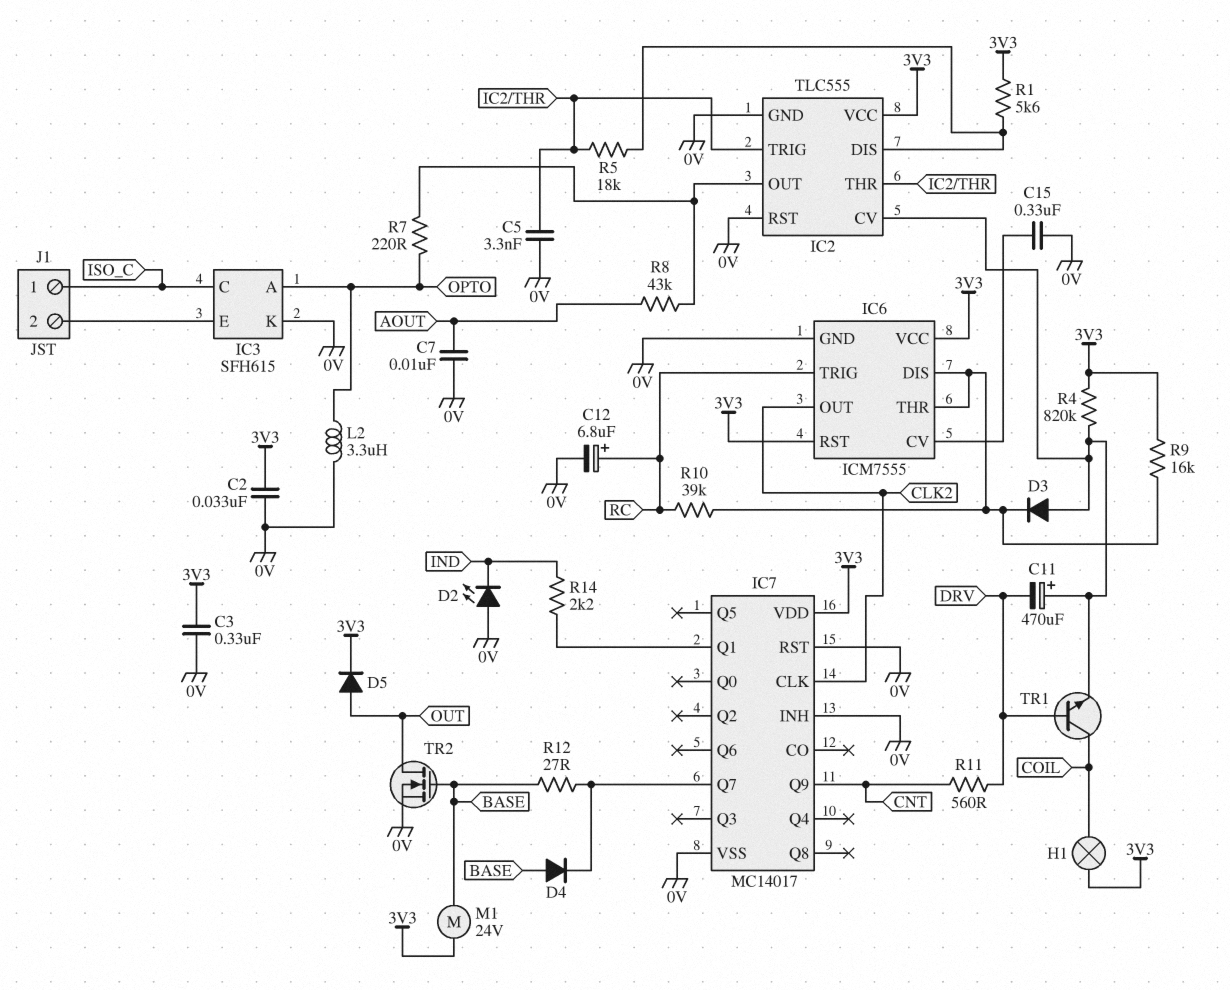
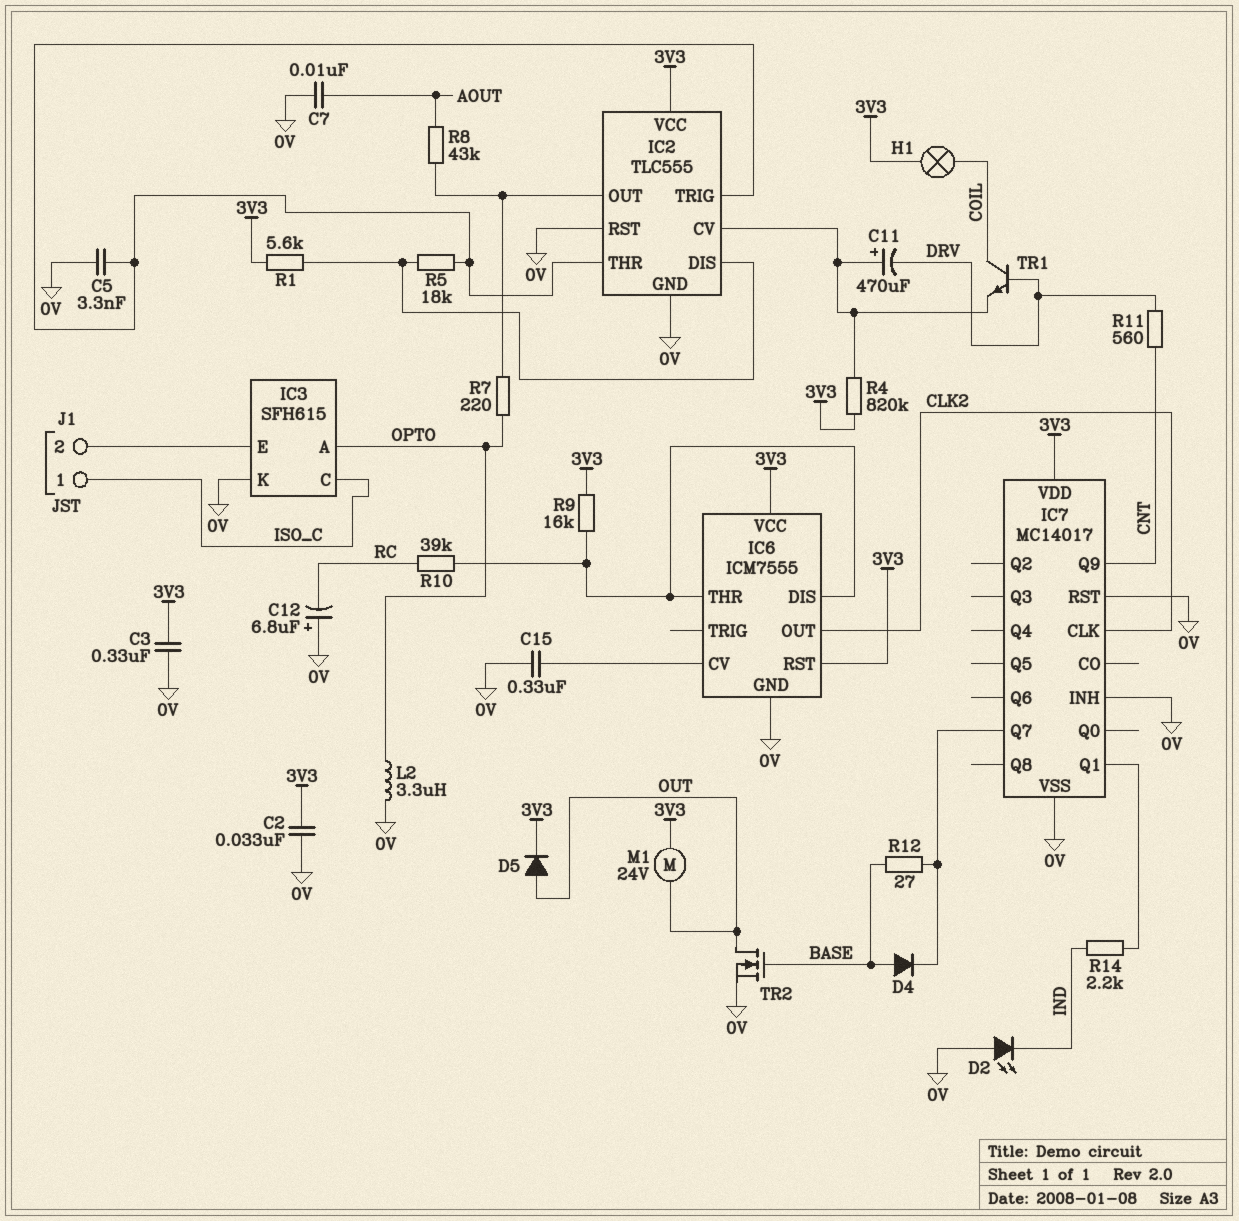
C12: 6.8uF (plus RC, minus 0V) -> 6.8uF (plus 0V, minus RC)
D3: diode (A IC2/CV, K IC6/DIS) -> none
IC6 pin TRIG: RC -> none
M1: motor 24V (3V3, BASE) -> motor 24V (3V3, OUT)

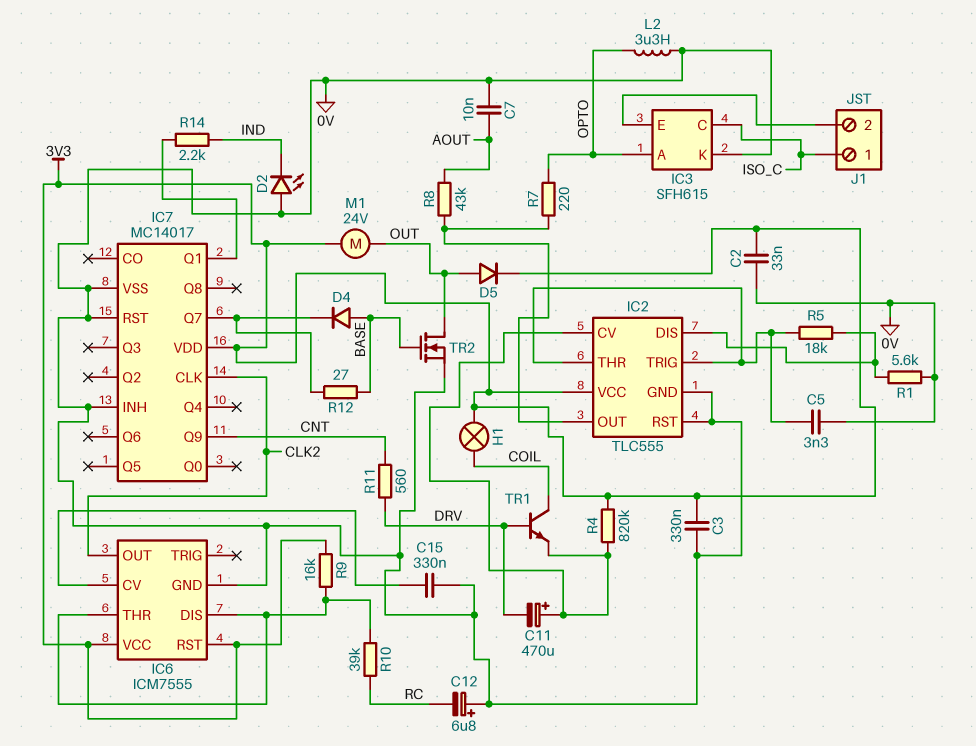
R1: 5.6k (3V3, IC2/DIS) -> 5.6k (0V, IC2/DIS)

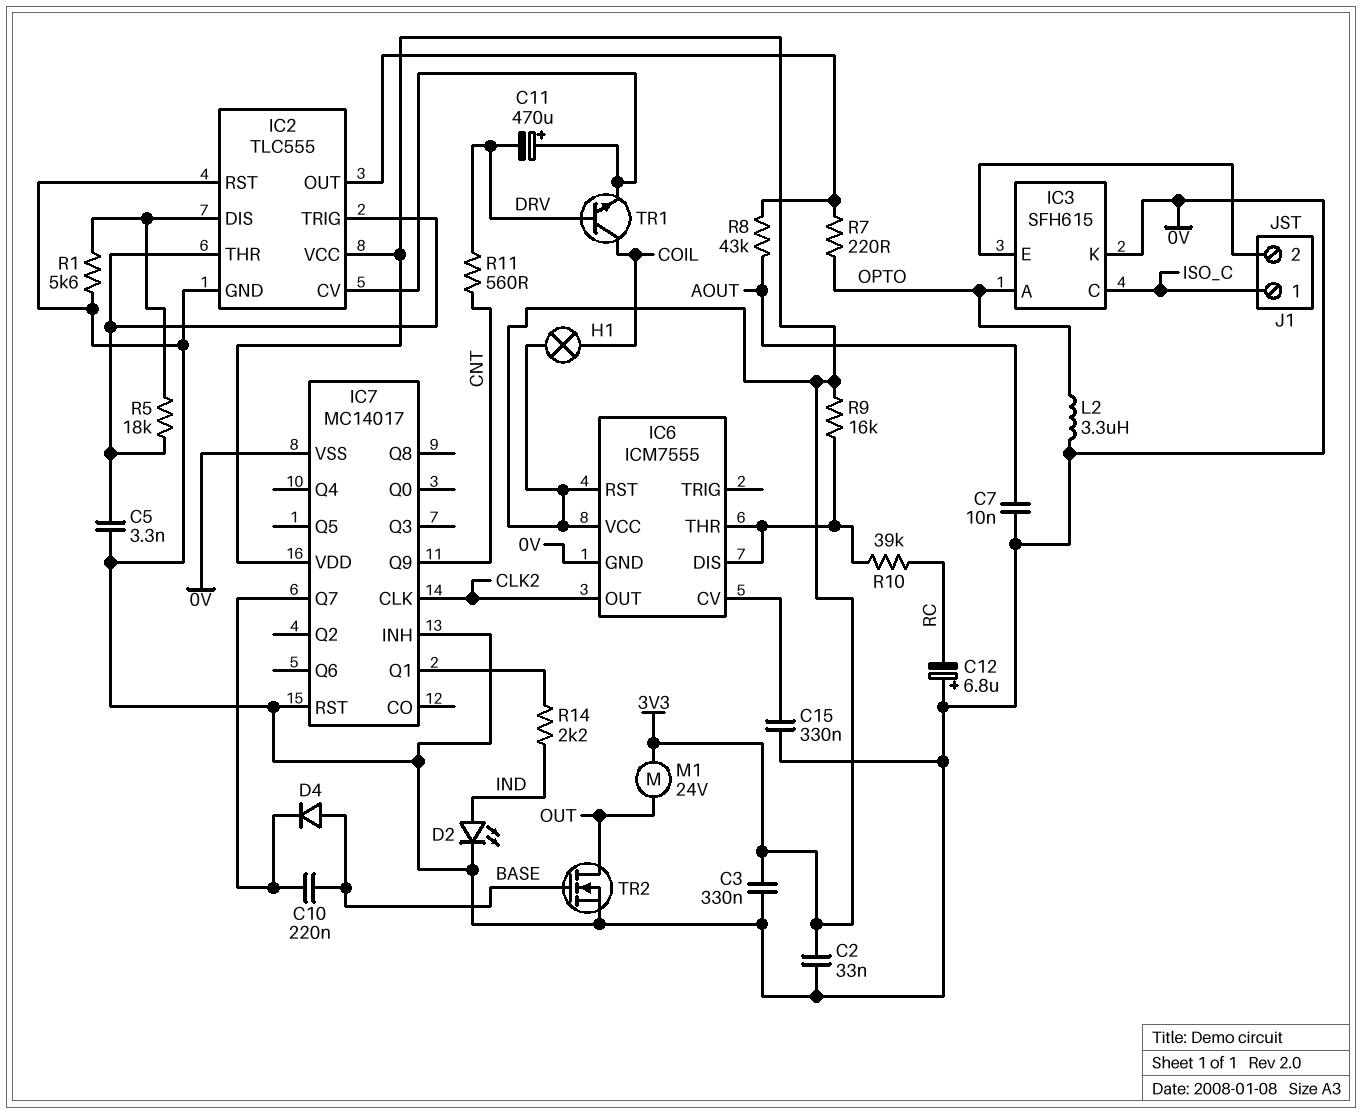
C10: none -> 220nF (BASE, IC7/Q7)
D2: LED (A 0V, K IND) -> LED (A IND, K 0V)
D5: diode (A OUT, K 3V3) -> none
R4: 820k (3V3, IC2/CV) -> none
R12: 27 (BASE, IC7/Q7) -> none

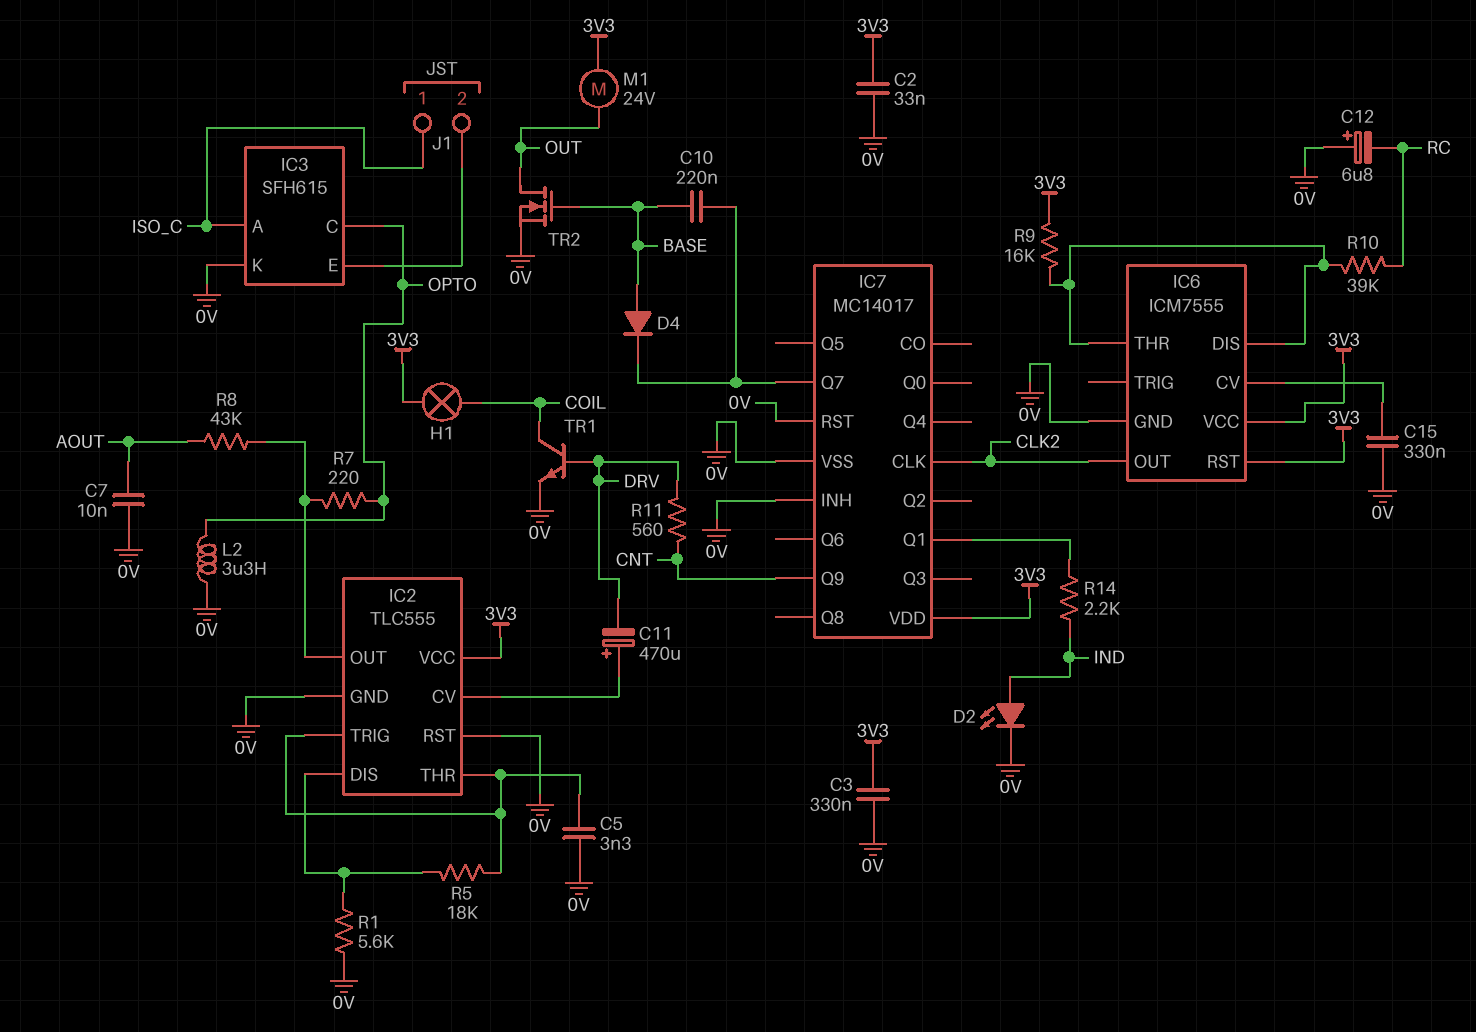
IC3 pin A: OPTO -> ISO_C
IC3 pin C: ISO_C -> OPTO
TR1: NPN (B DRV, C COIL, E IC2/CV) -> NPN (B DRV, C COIL, E 0V)

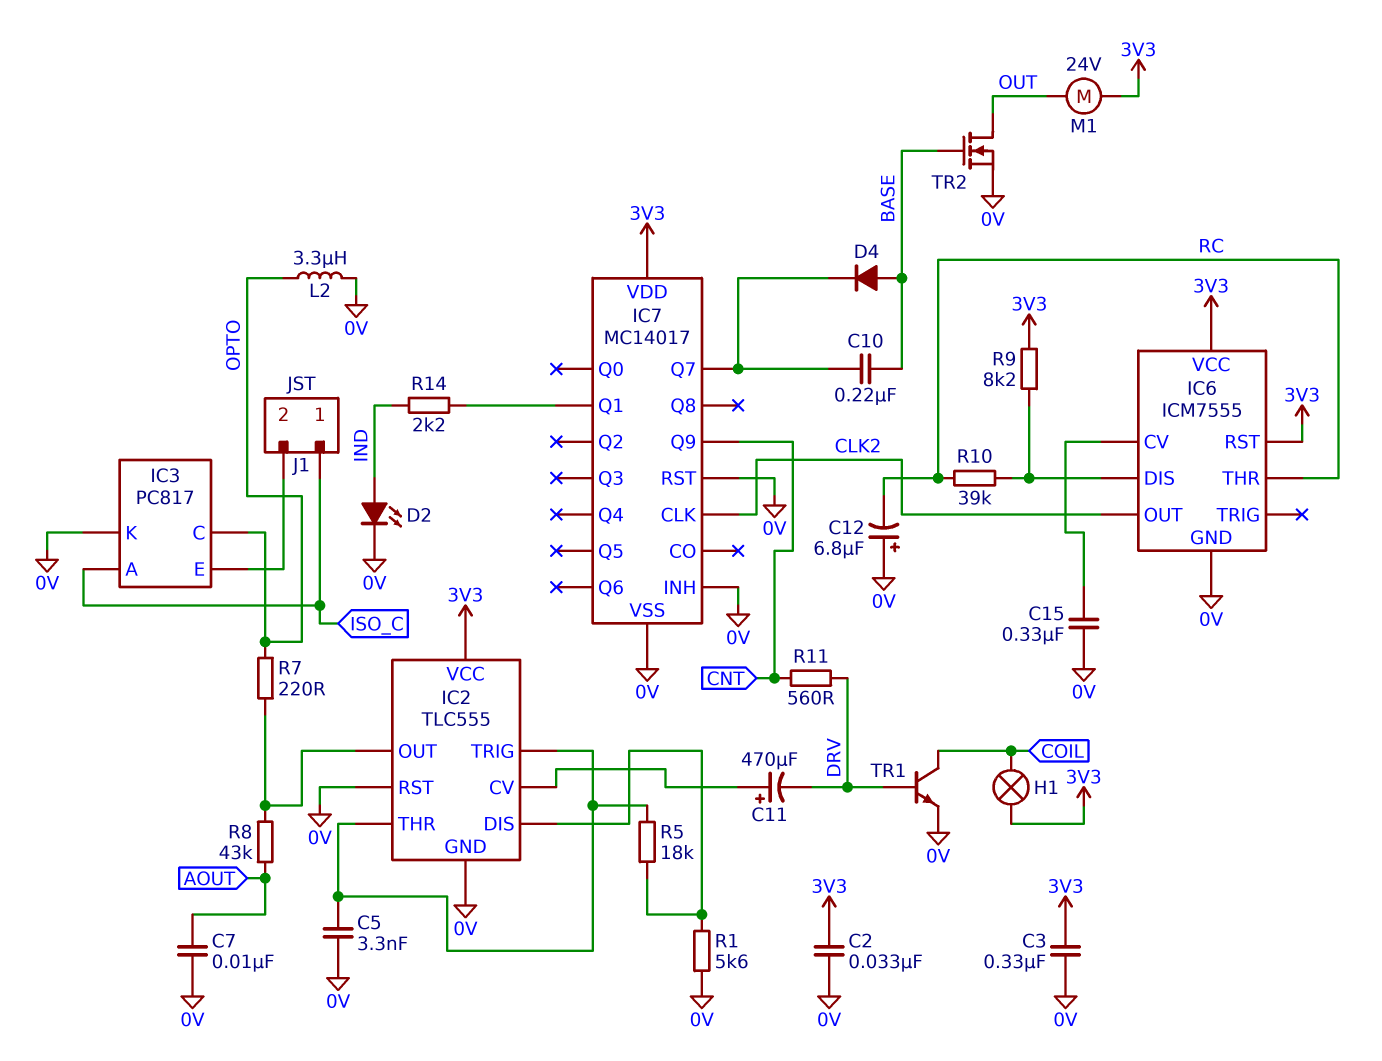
IC3: SFH615 -> PC817
IC6 pin THR: IC6/DIS -> RC
R9: 16k (3V3, IC6/DIS) -> 8.2k (3V3, IC6/DIS)

